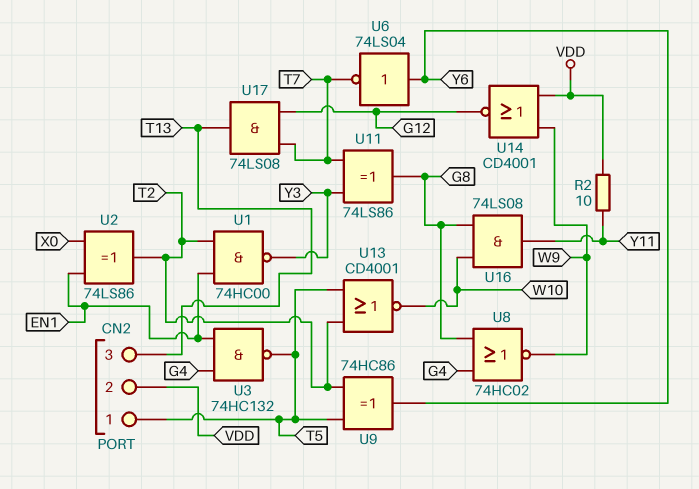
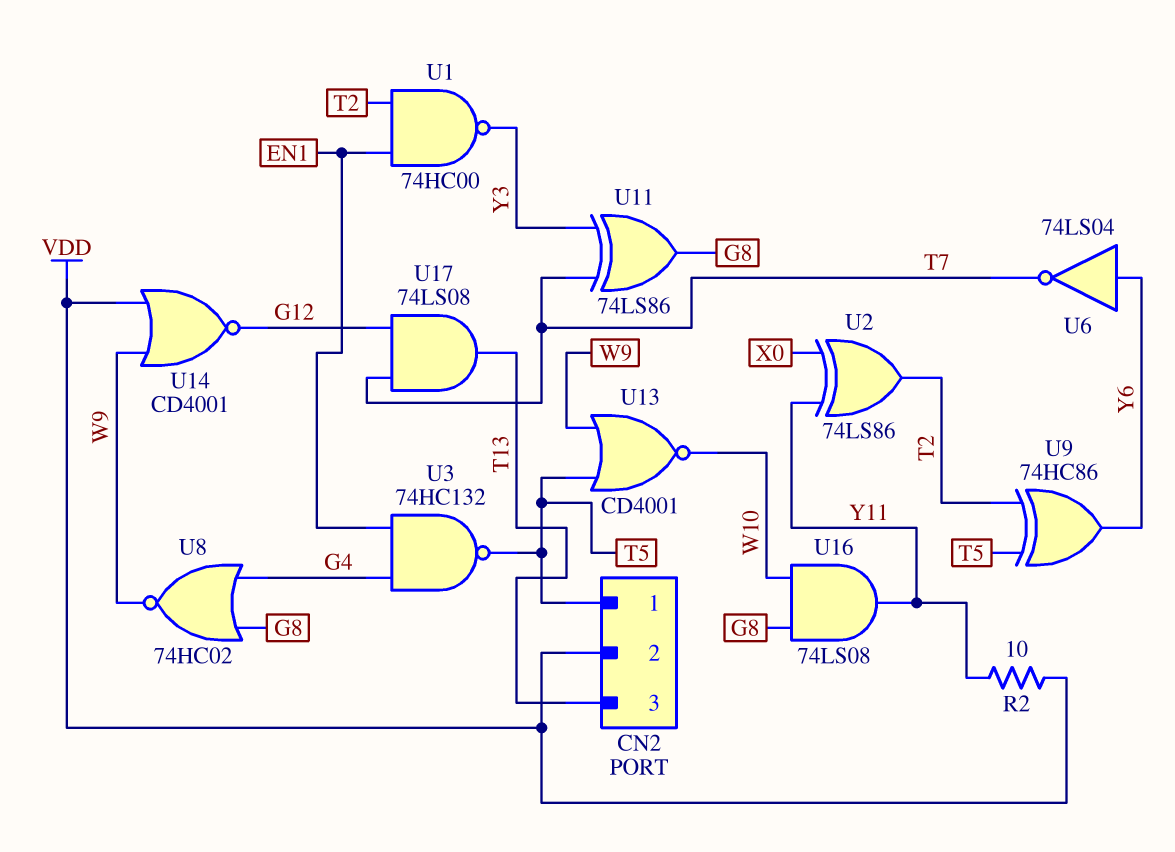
U2: XOR 74LS86 (in EN1, in X0, out T2) -> XOR 74LS86 (in X0, in Y11, out T2)
U13: NOR CD4001 (in T2, in T5, out W10) -> NOR CD4001 (in T5, in W9, out W10)

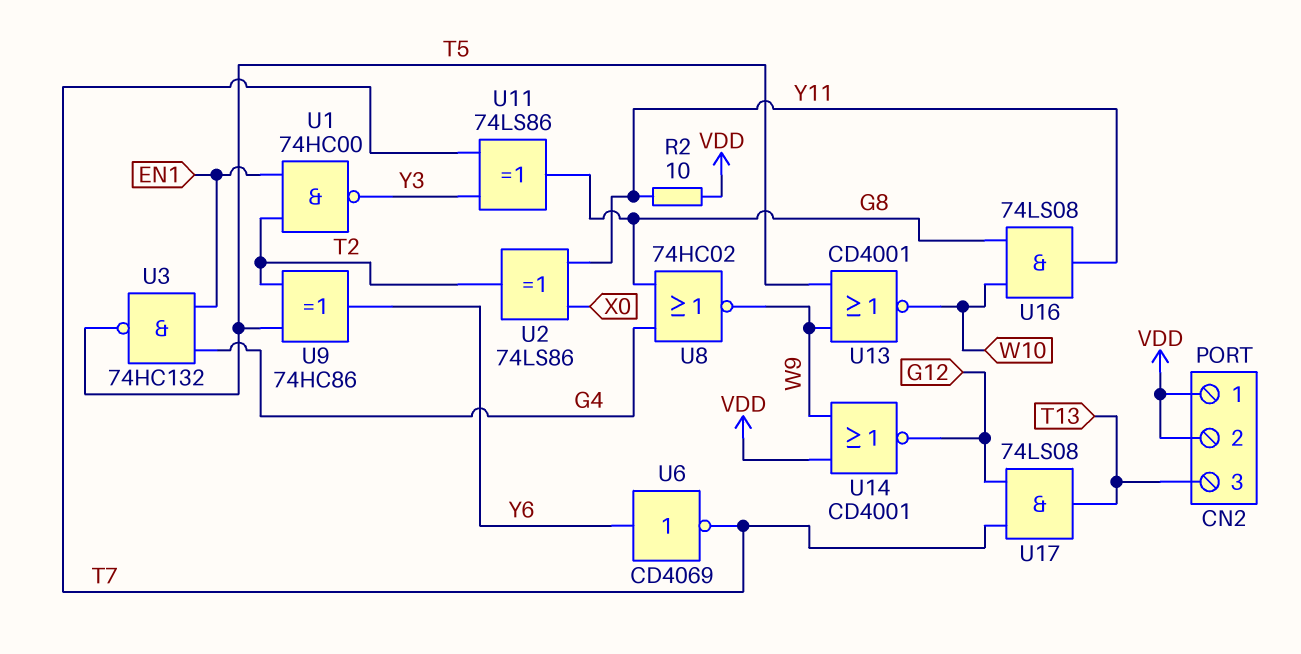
CN2 pin 1: T5 -> VDD
U6: NOT 74LS04 (in Y6, out T7) -> NOT CD4069 (in Y6, out T7)

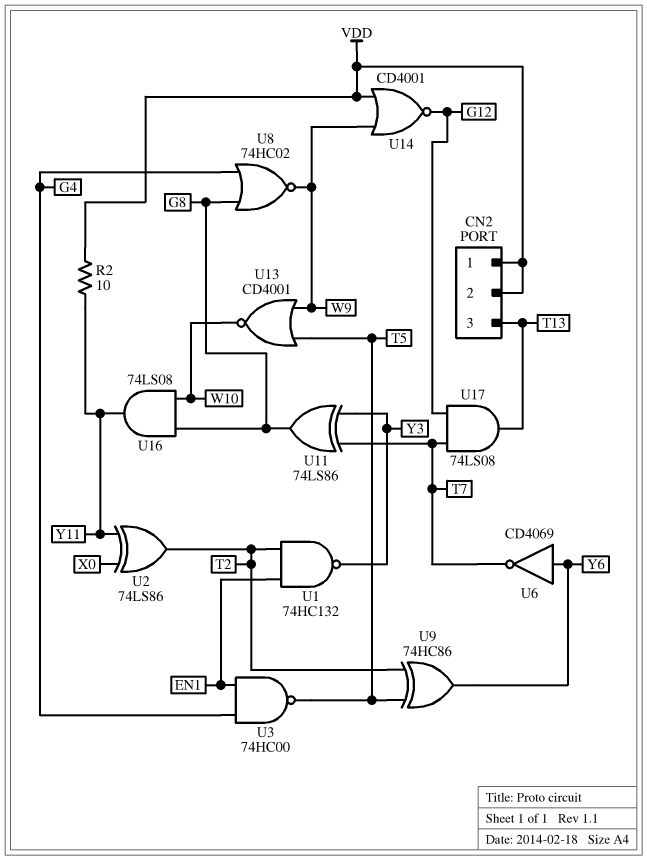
U1: NAND 74HC00 (in EN1, in T2, out Y3) -> NAND 74HC132 (in EN1, in T2, out Y3)
U3: NAND 74HC132 (in EN1, in G4, out T5) -> NAND 74HC00 (in EN1, in G4, out T5)

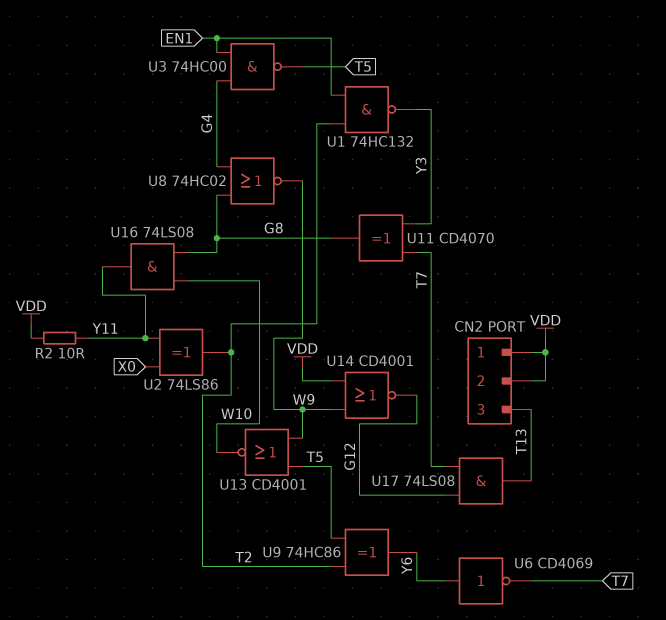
U11: XOR 74LS86 (in T7, in Y3, out G8) -> XOR CD4070 (in T7, in Y3, out G8)

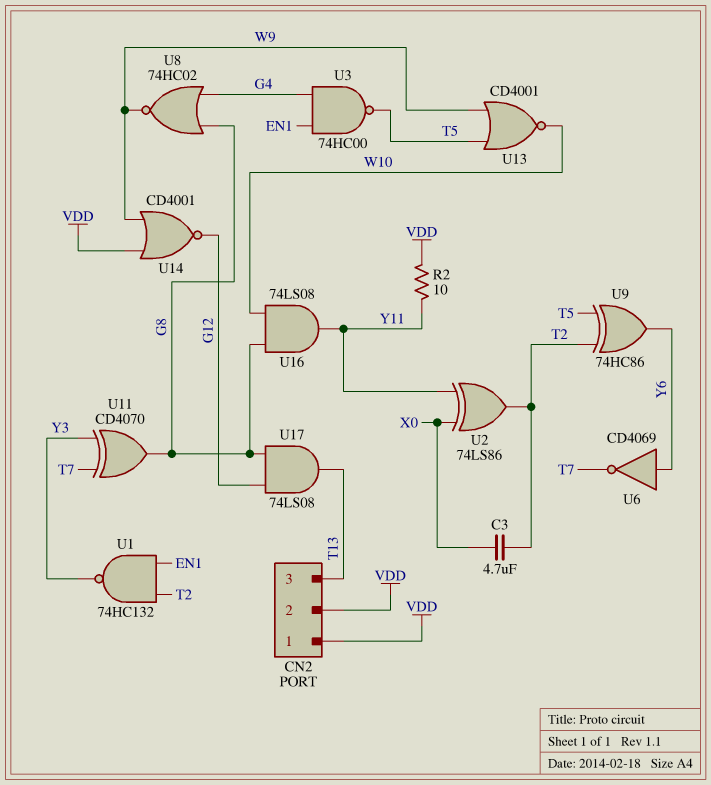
C3: none -> 4.7uF (T2, X0)
U17: AND 74LS08 (in G12, in T7, out T13) -> AND 74LS08 (in G8, in G12, out T13)

